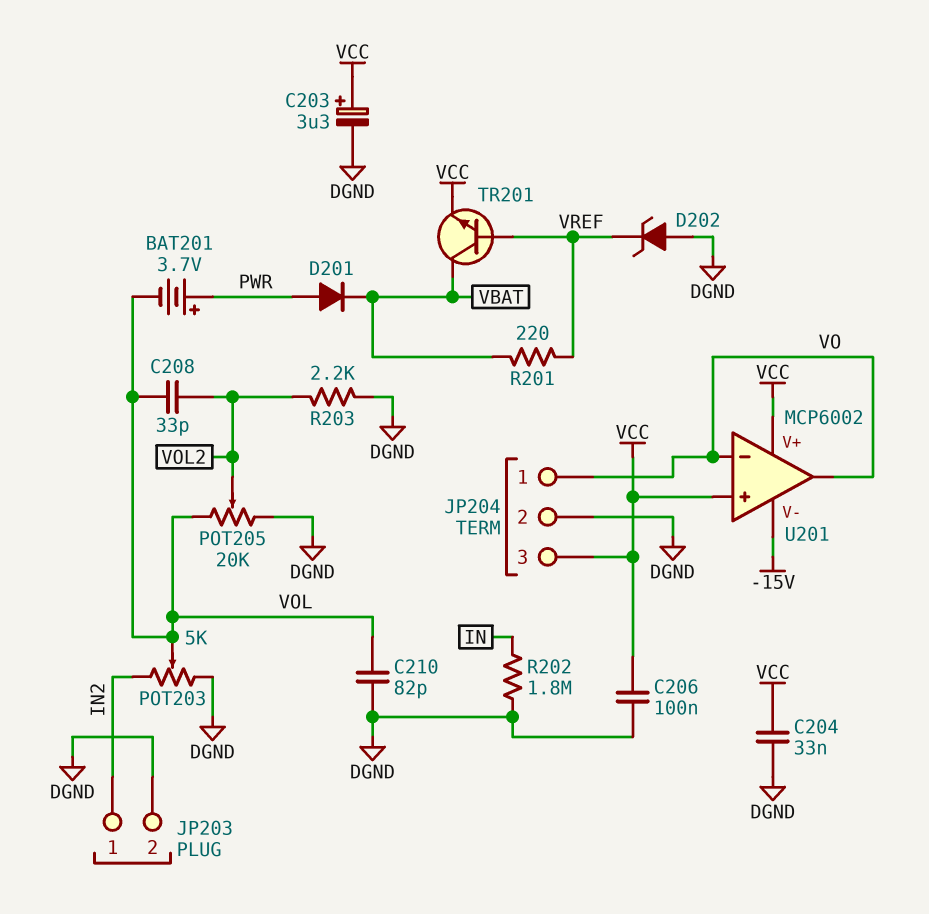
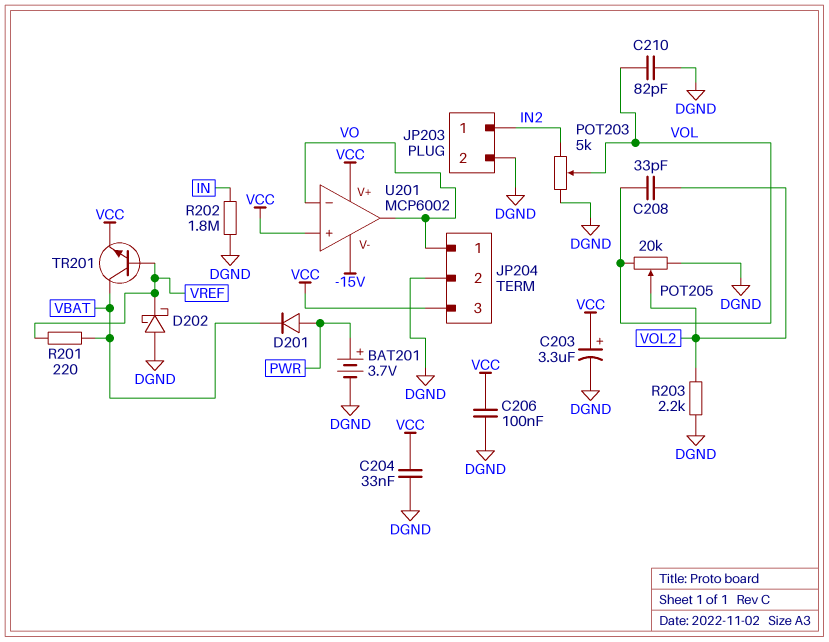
BAT201: 3.7V (plus PWR, minus VOL) -> 3.7V (plus PWR, minus DGND)
D202: zener (A DGND, K VREF) -> schottky (A DGND, K VREF)

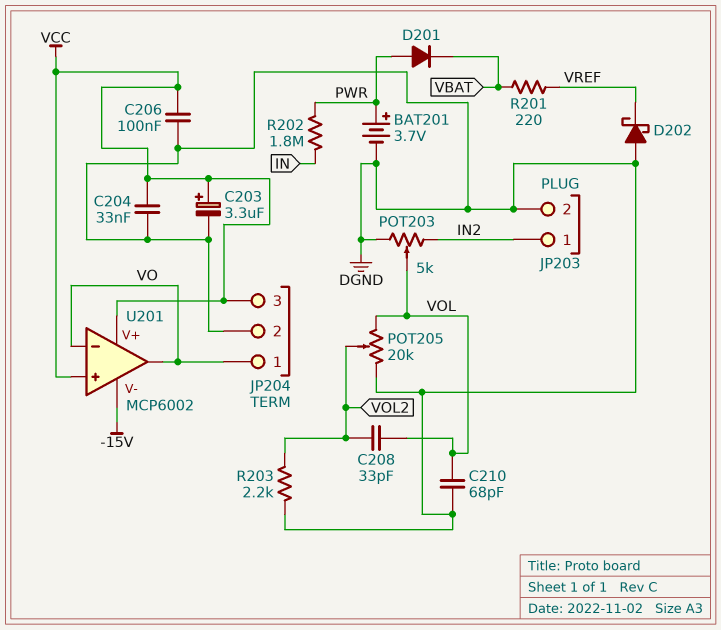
C210: 82pF (DGND, VOL) -> 68pF (DGND, VOL)
R202: 1.8M (DGND, IN) -> 1.8M (IN, PWR)
TR201: NPN (B VREF, C VBAT, E VCC) -> none

